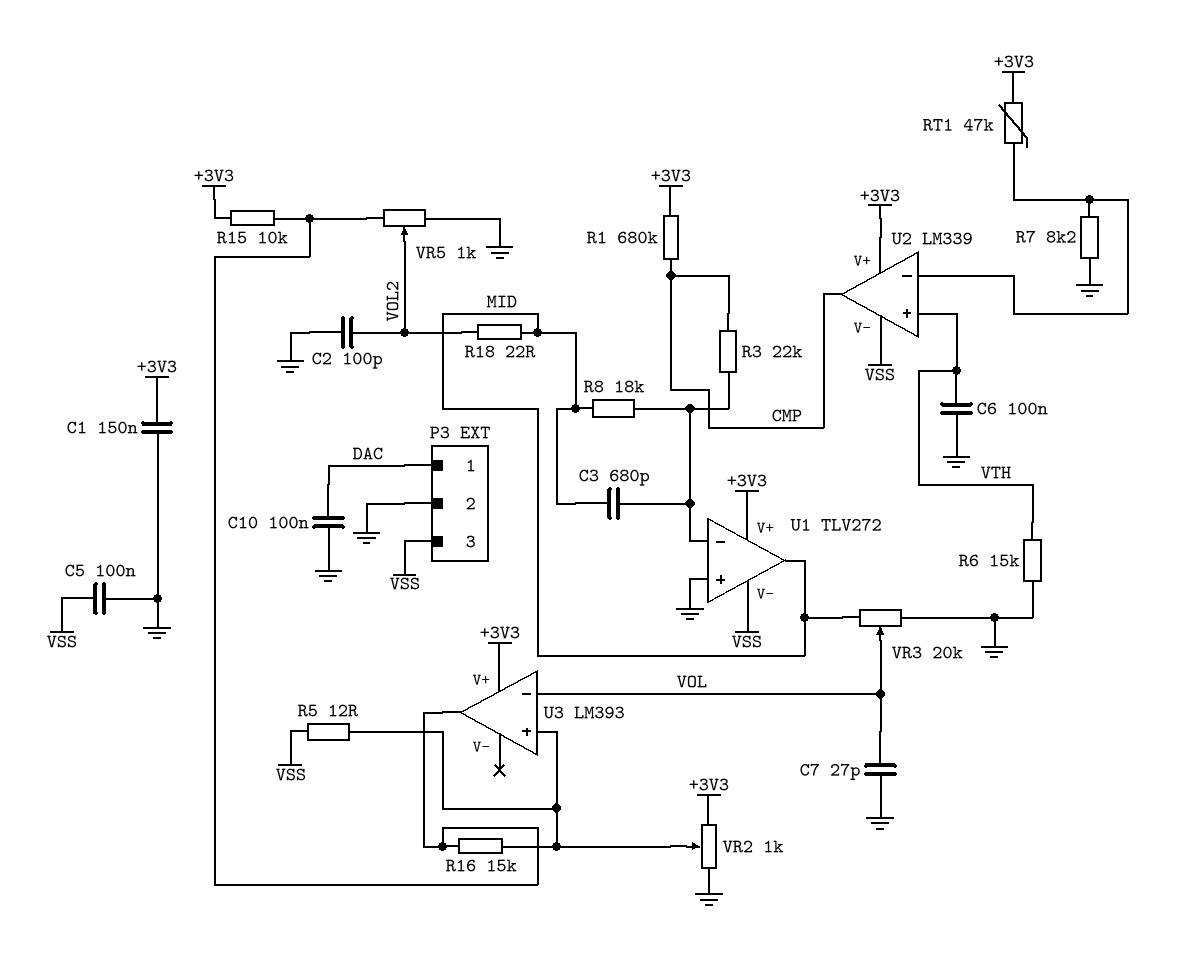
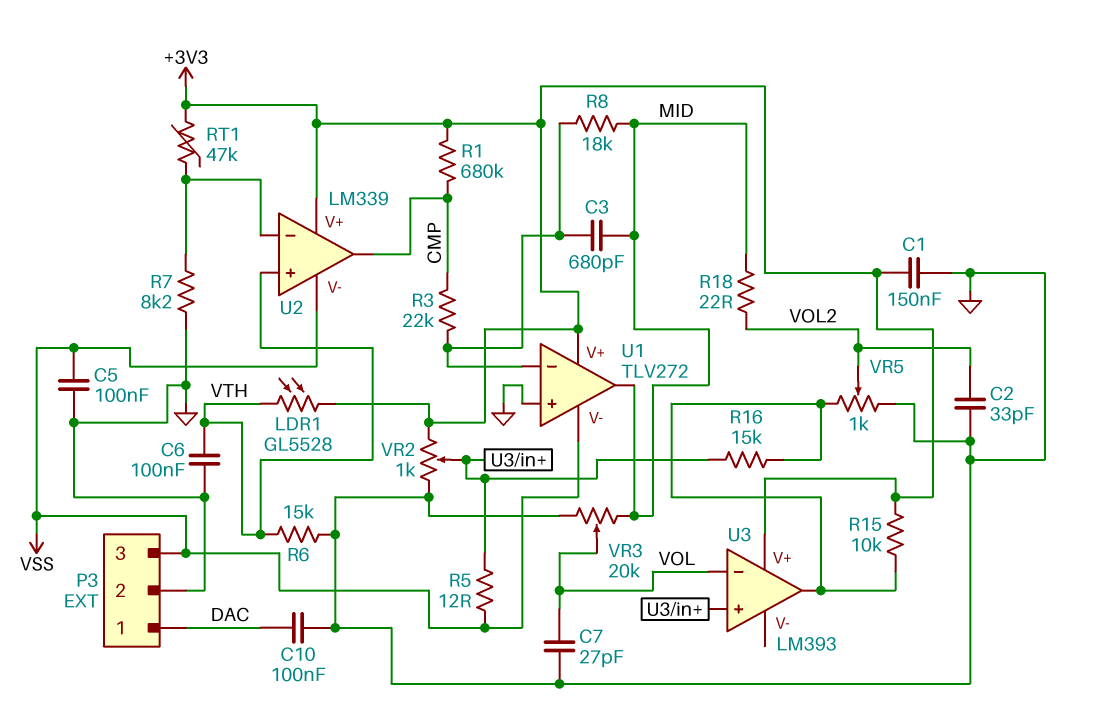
C2: 100pF (GND, VOL2) -> 33pF (GND, VOL2)
LDR1: none -> GL5528 (+3V3, VTH)

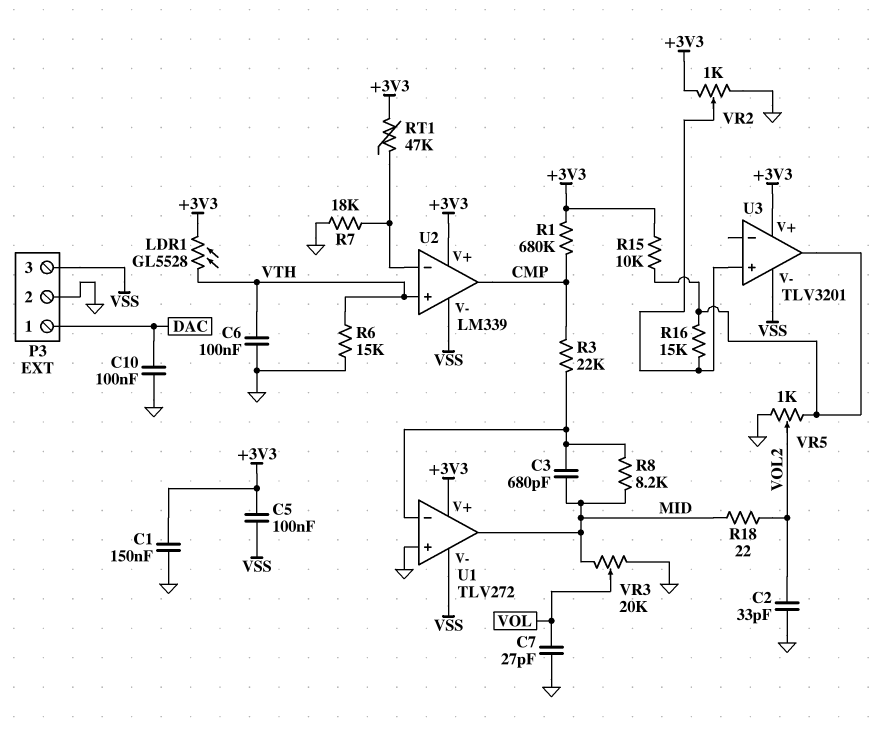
C5: 100nF (GND, VSS) -> 100nF (+3V3, VSS)
R5: 12 (U3/in+, VSS) -> none
R7: 8.2k (GND, U2/in-) -> 18k (GND, U2/in-)
R8: 18k (MID, U1/in-) -> 8.2k (MID, U1/in-)
U3: LM393 -> TLV3201
U3 pin V-: none -> VSS
U3 pin in-: VOL -> none

